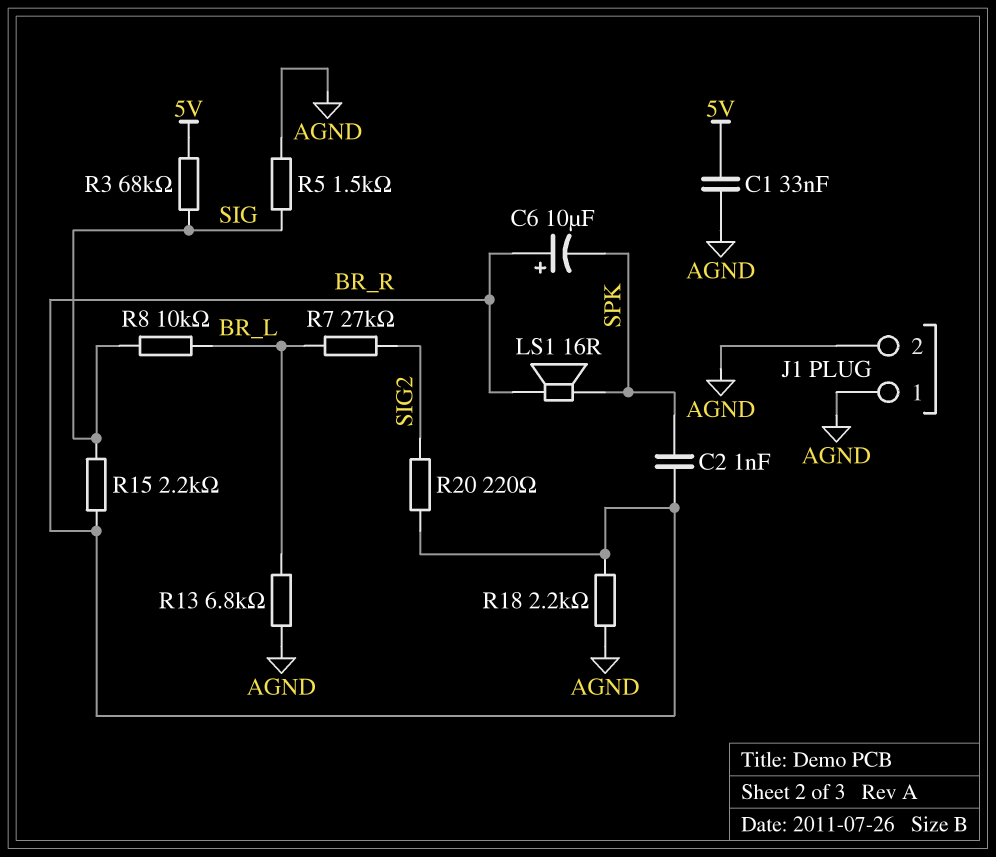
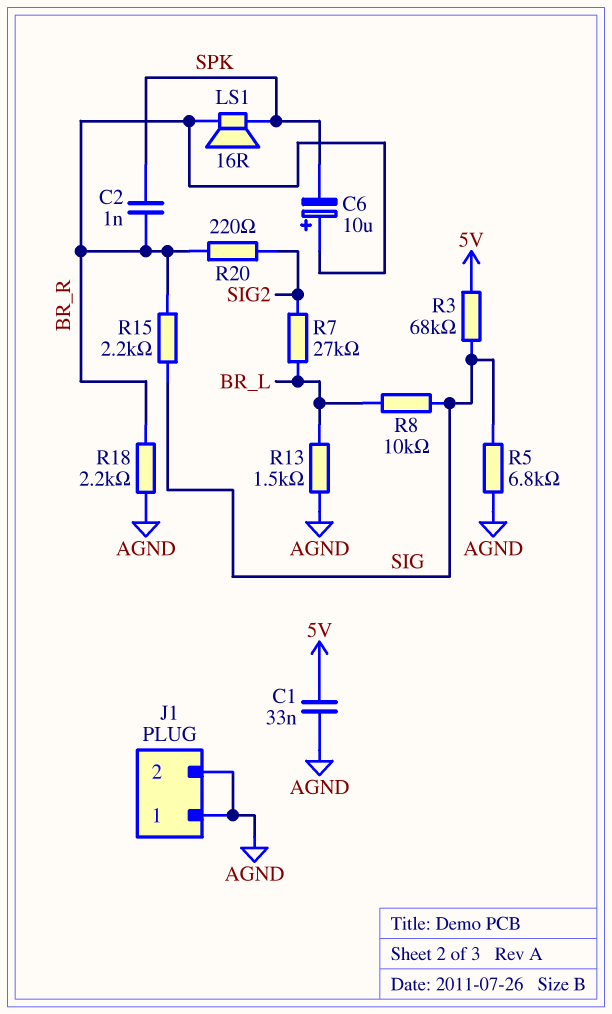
R5: 1.5k (AGND, SIG) -> 6.8k (AGND, SIG)
R13: 6.8k (AGND, BR_L) -> 1.5k (AGND, BR_L)

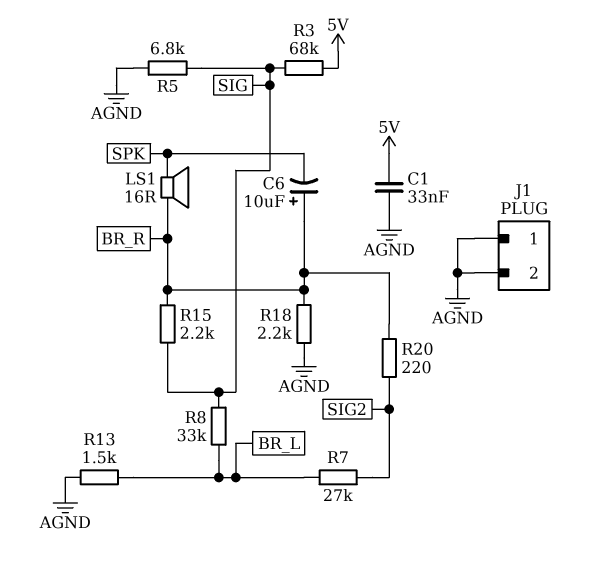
C2: 1nF (BR_R, SPK) -> none
R8: 10k (BR_L, SIG) -> 33k (BR_L, SIG)

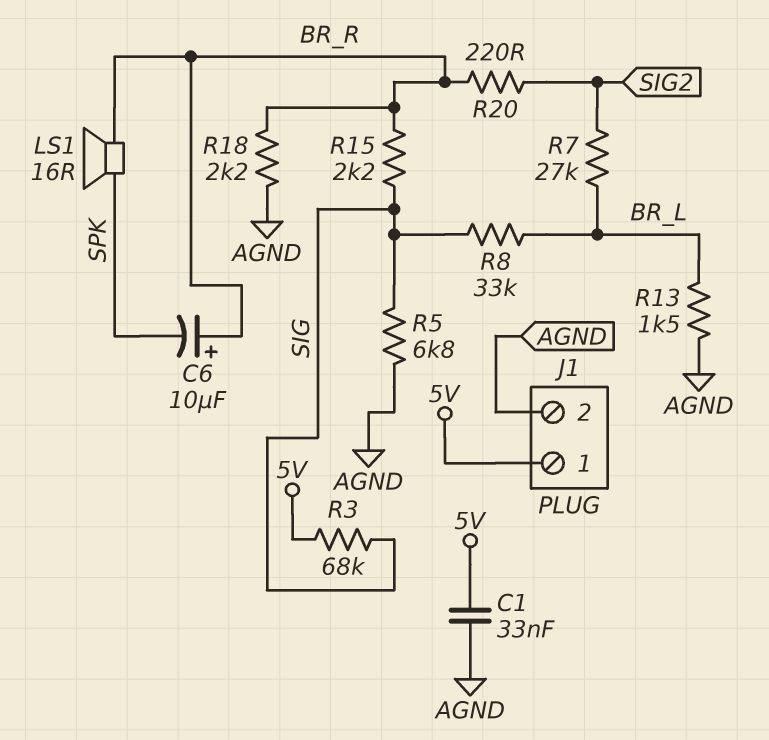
J1 pin 1: AGND -> 5V

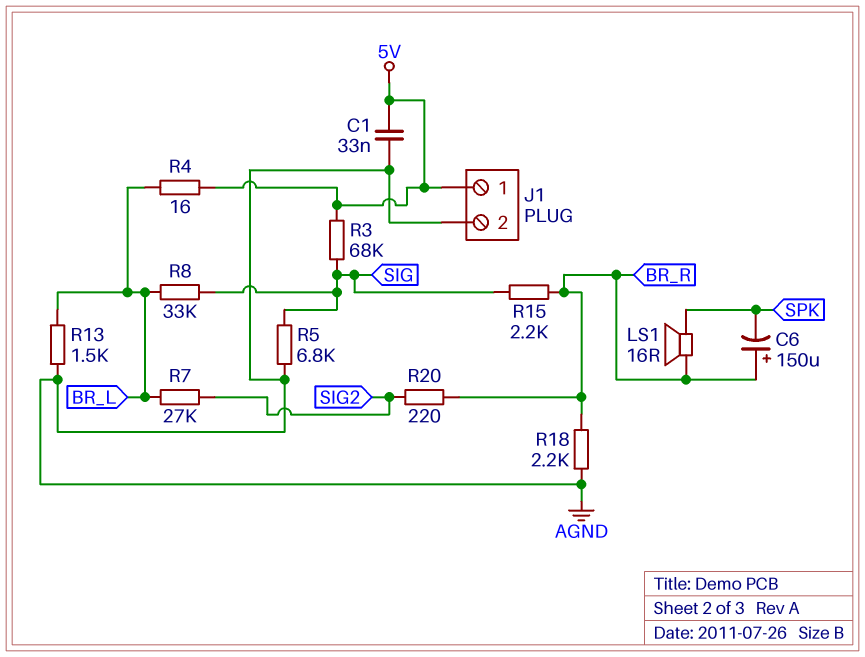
C6: 10uF (plus BR_R, minus SPK) -> 150uF (plus BR_R, minus SPK)
R4: none -> 16 (5V, BR_L)

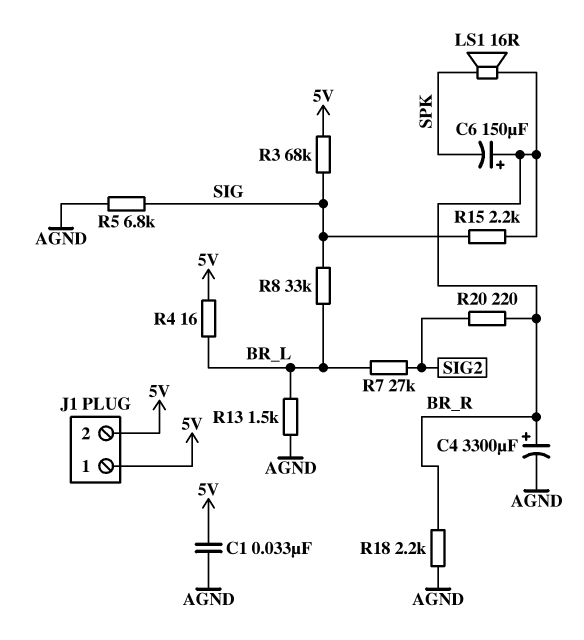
C4: none -> 3300uF (plus BR_R, minus AGND)
J1 pin 2: AGND -> 5V

